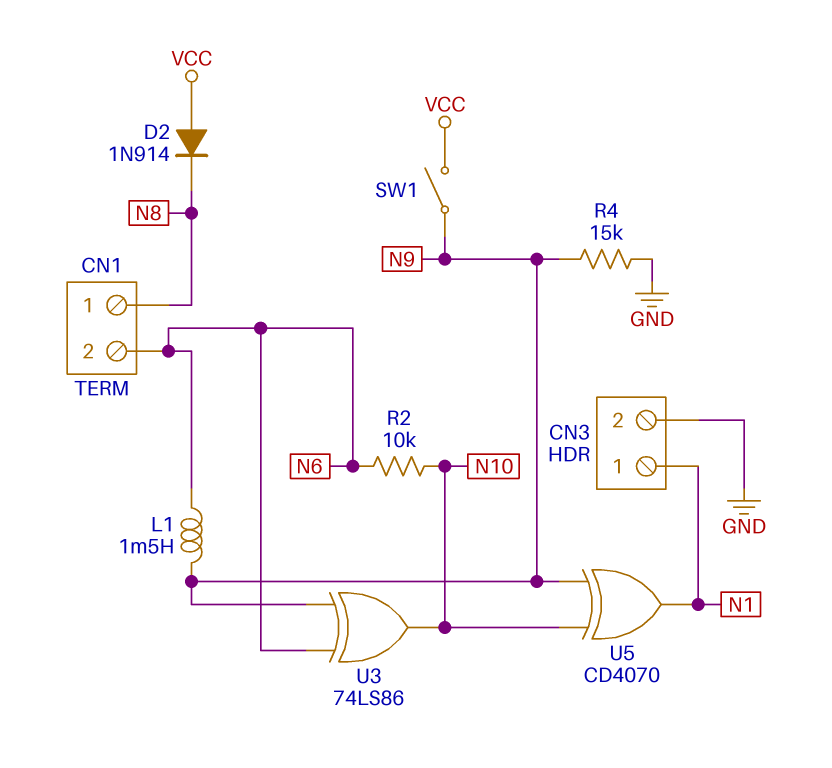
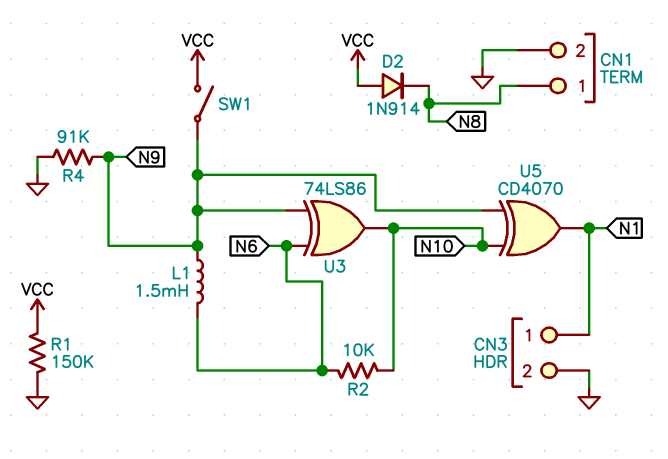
CN1 pin 2: N6 -> GND
R1: none -> 150k (GND, VCC)
R4: 15k (GND, N9) -> 91k (GND, N9)

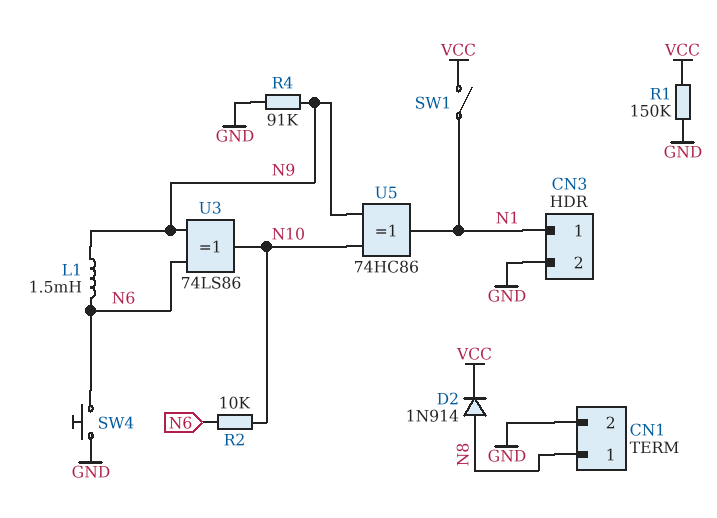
D2: diode 1N914 (A VCC, K N8) -> diode 1N914 (A N8, K VCC)
SW1: switch (N9, VCC) -> switch (N1, VCC)
SW4: none -> button (GND, N6)
U5: XOR CD4070 (in N9, in N10, out N1) -> XOR 74HC86 (in N9, in N10, out N1)

